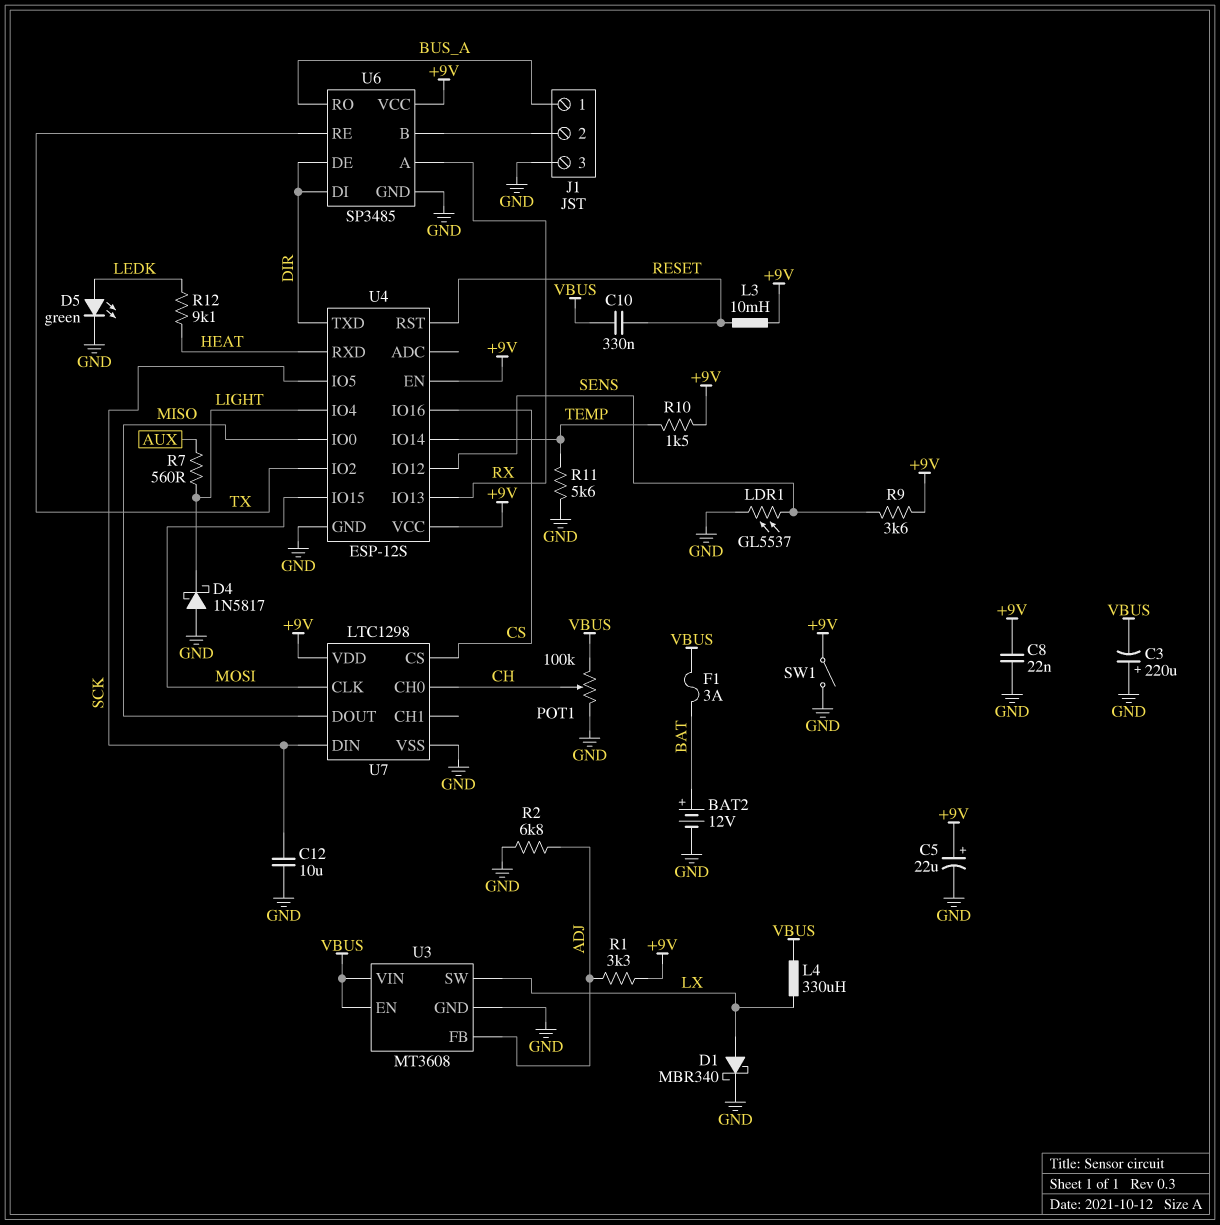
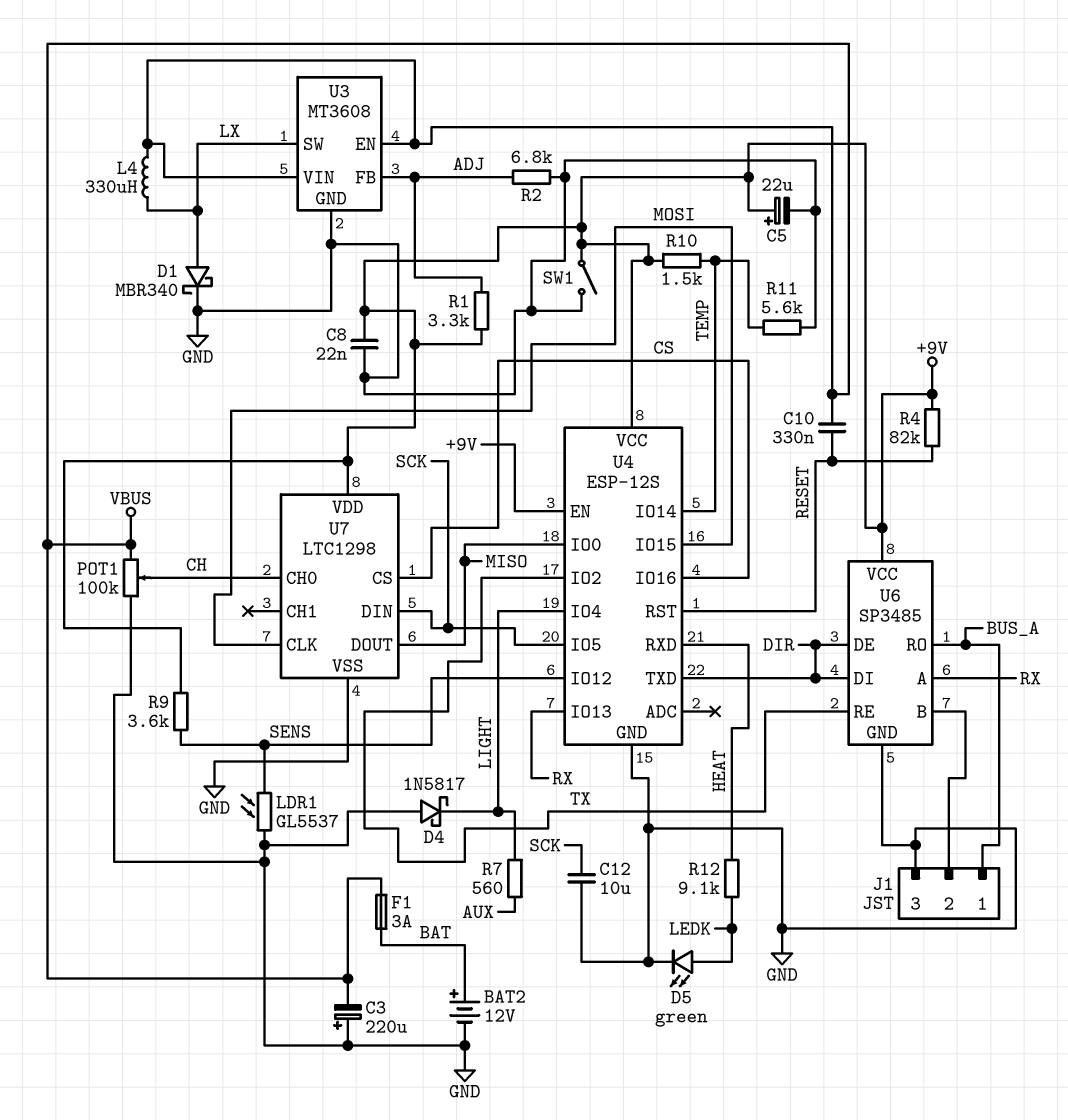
L3: 10mH (+9V, RESET) -> none
R4: none -> 82k (+9V, RESET)

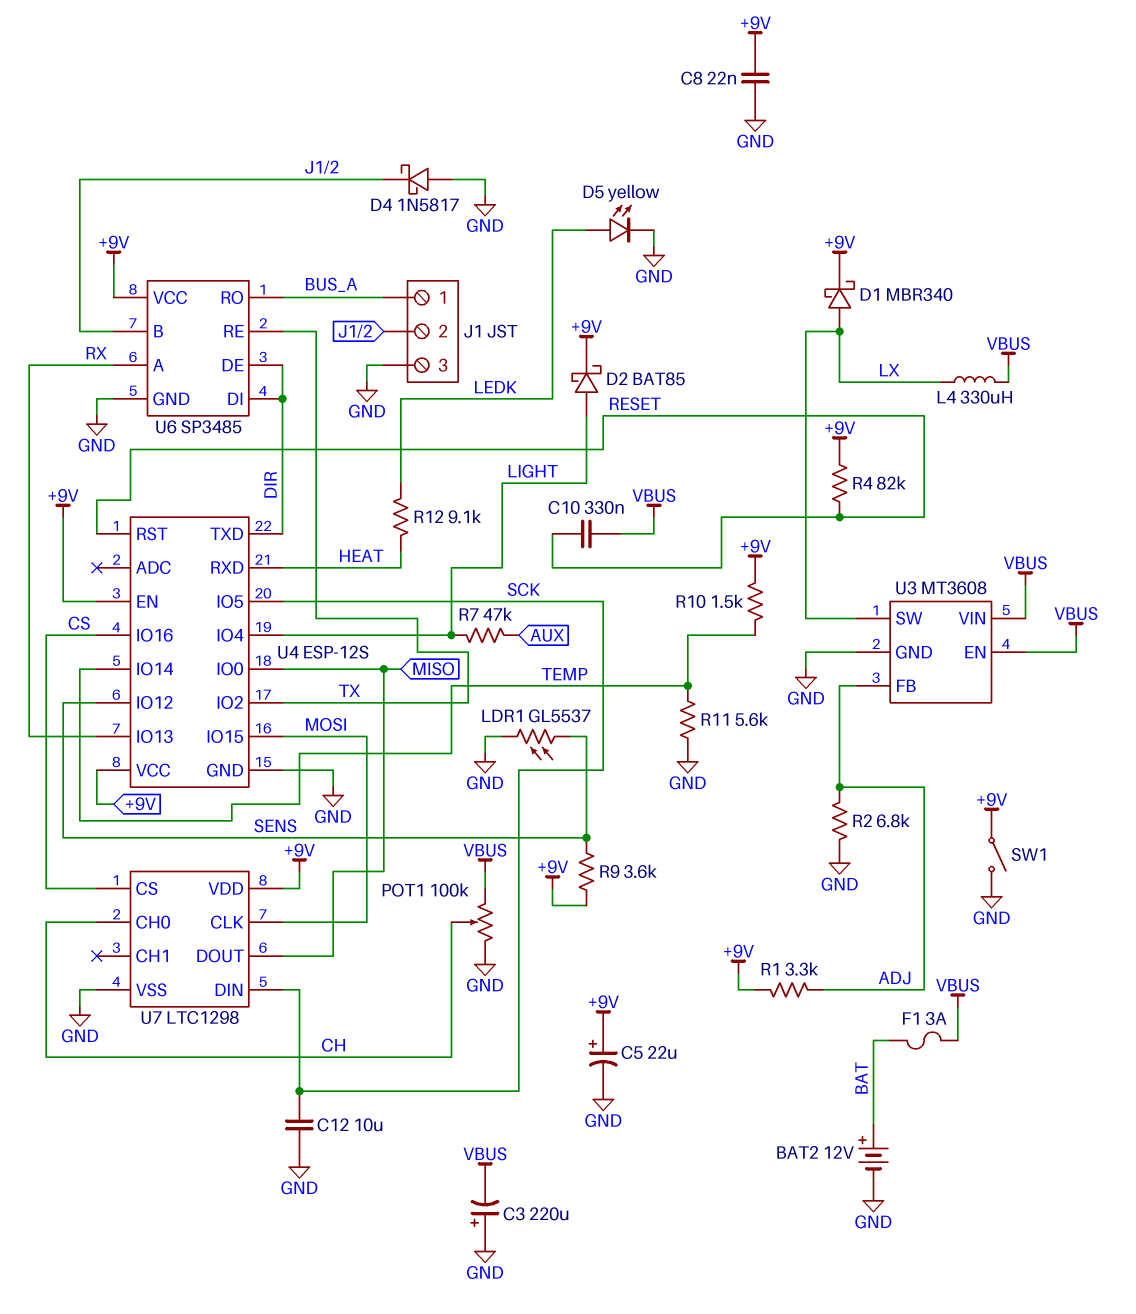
D1: schottky MBR340 (A LX, K GND) -> schottky MBR340 (A LX, K +9V)
D2: none -> schottky BAT85 (A LIGHT, K +9V)
D4: schottky 1N5817 (A GND, K LIGHT) -> schottky 1N5817 (A GND, K J1/2)
D5: LED green (A LEDK, K GND) -> LED yellow (A LEDK, K GND)
R7: 560 (AUX, LIGHT) -> 47k (AUX, LIGHT)

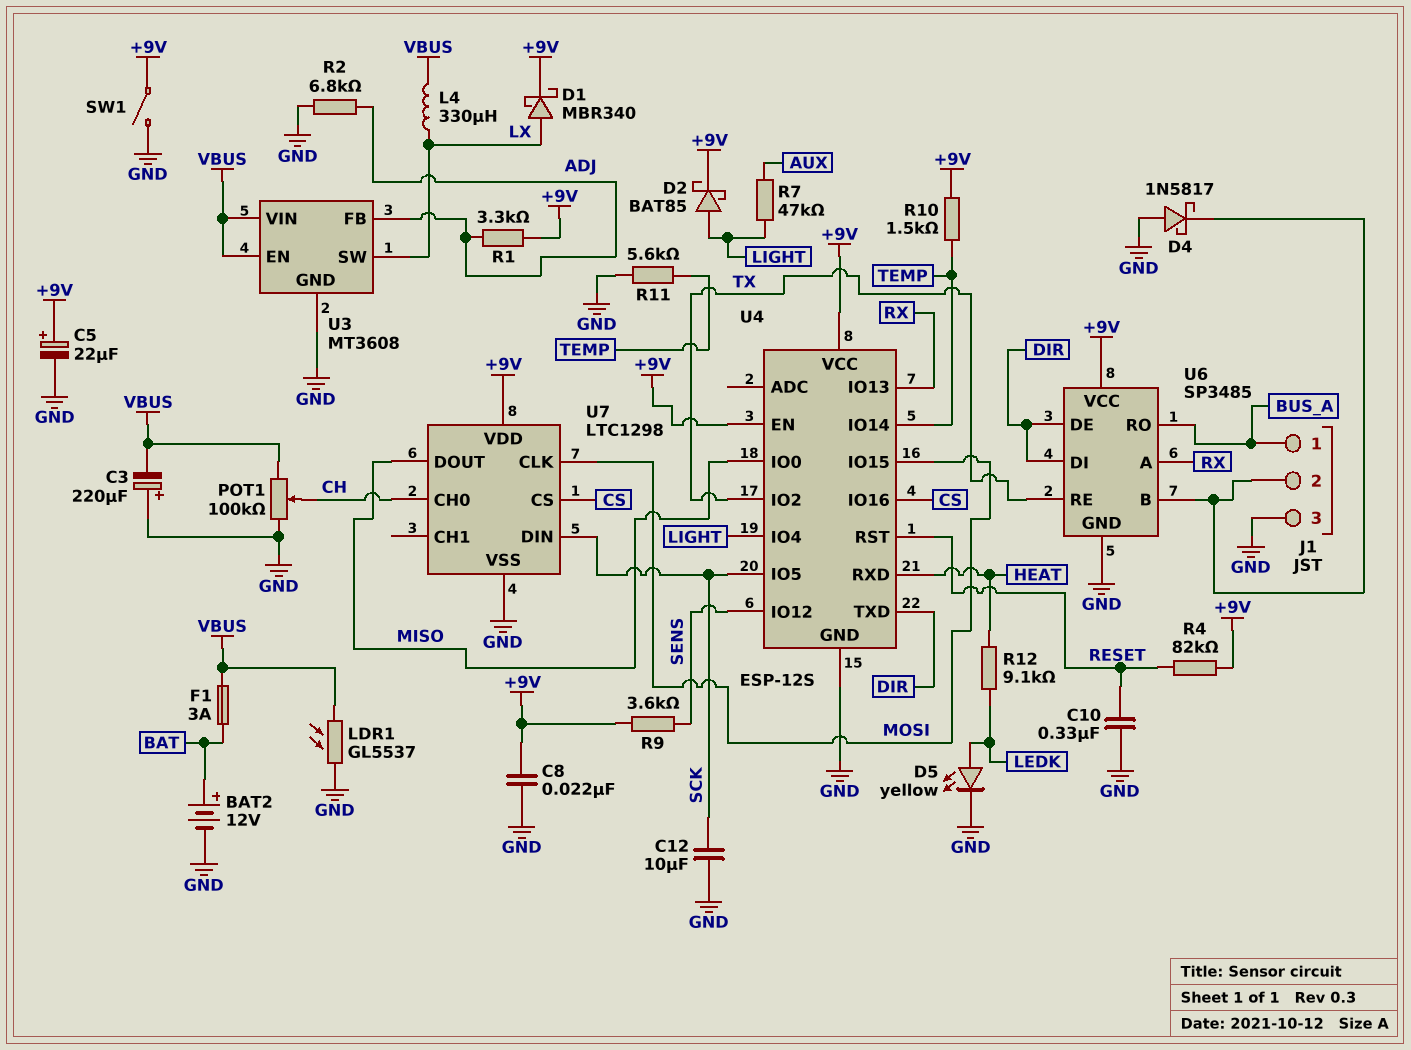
C10: 330nF (RESET, VBUS) -> 330nF (GND, RESET)
LDR1: GL5537 (GND, SENS) -> GL5537 (GND, VBUS)

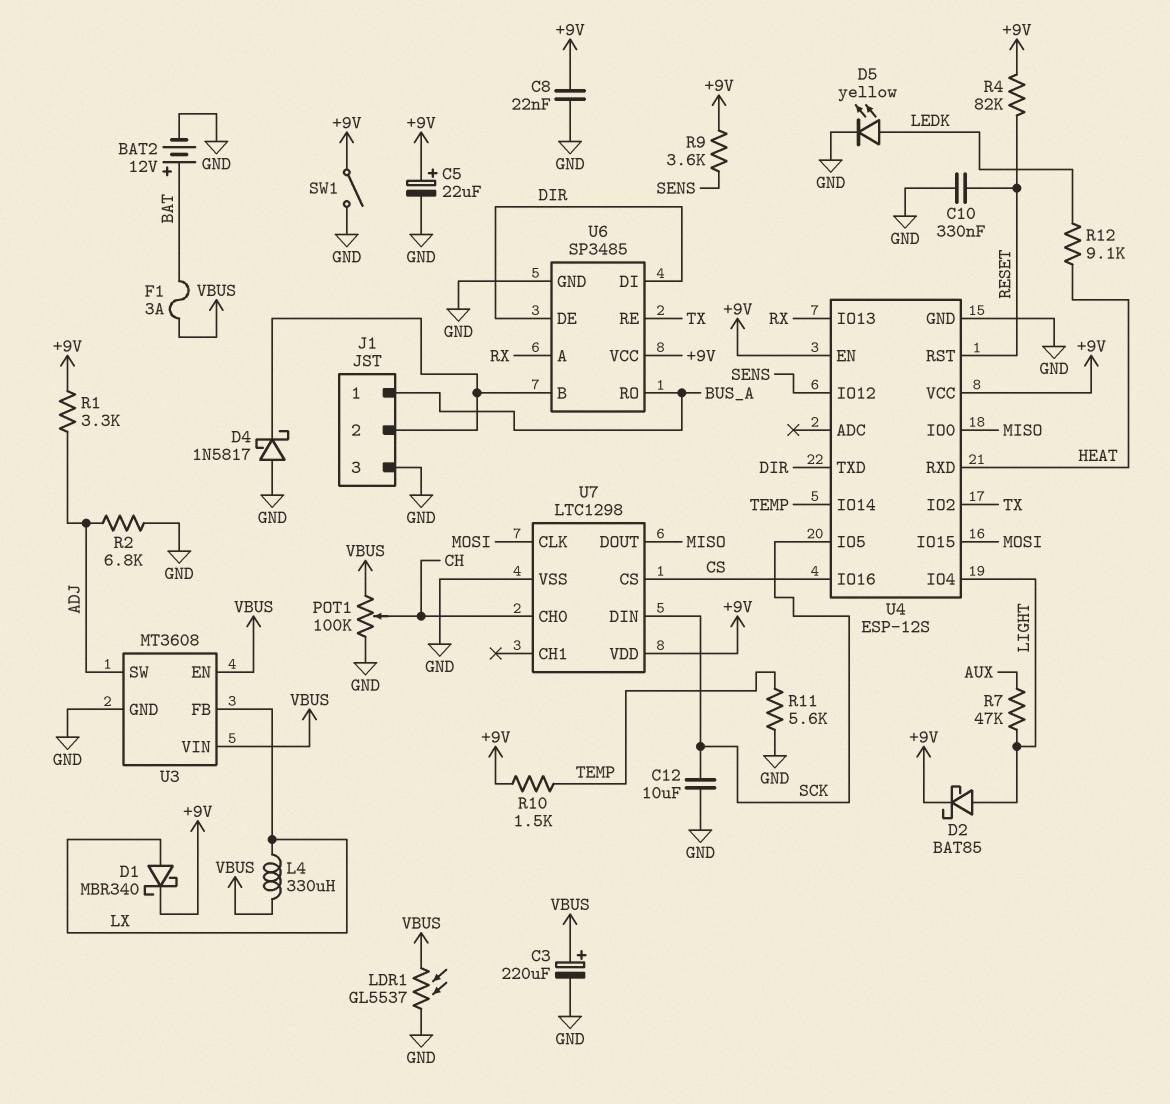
C3: 220uF (plus GND, minus VBUS) -> 220uF (plus VBUS, minus GND)
U3 pin FB: ADJ -> LX
U3 pin SW: LX -> ADJ

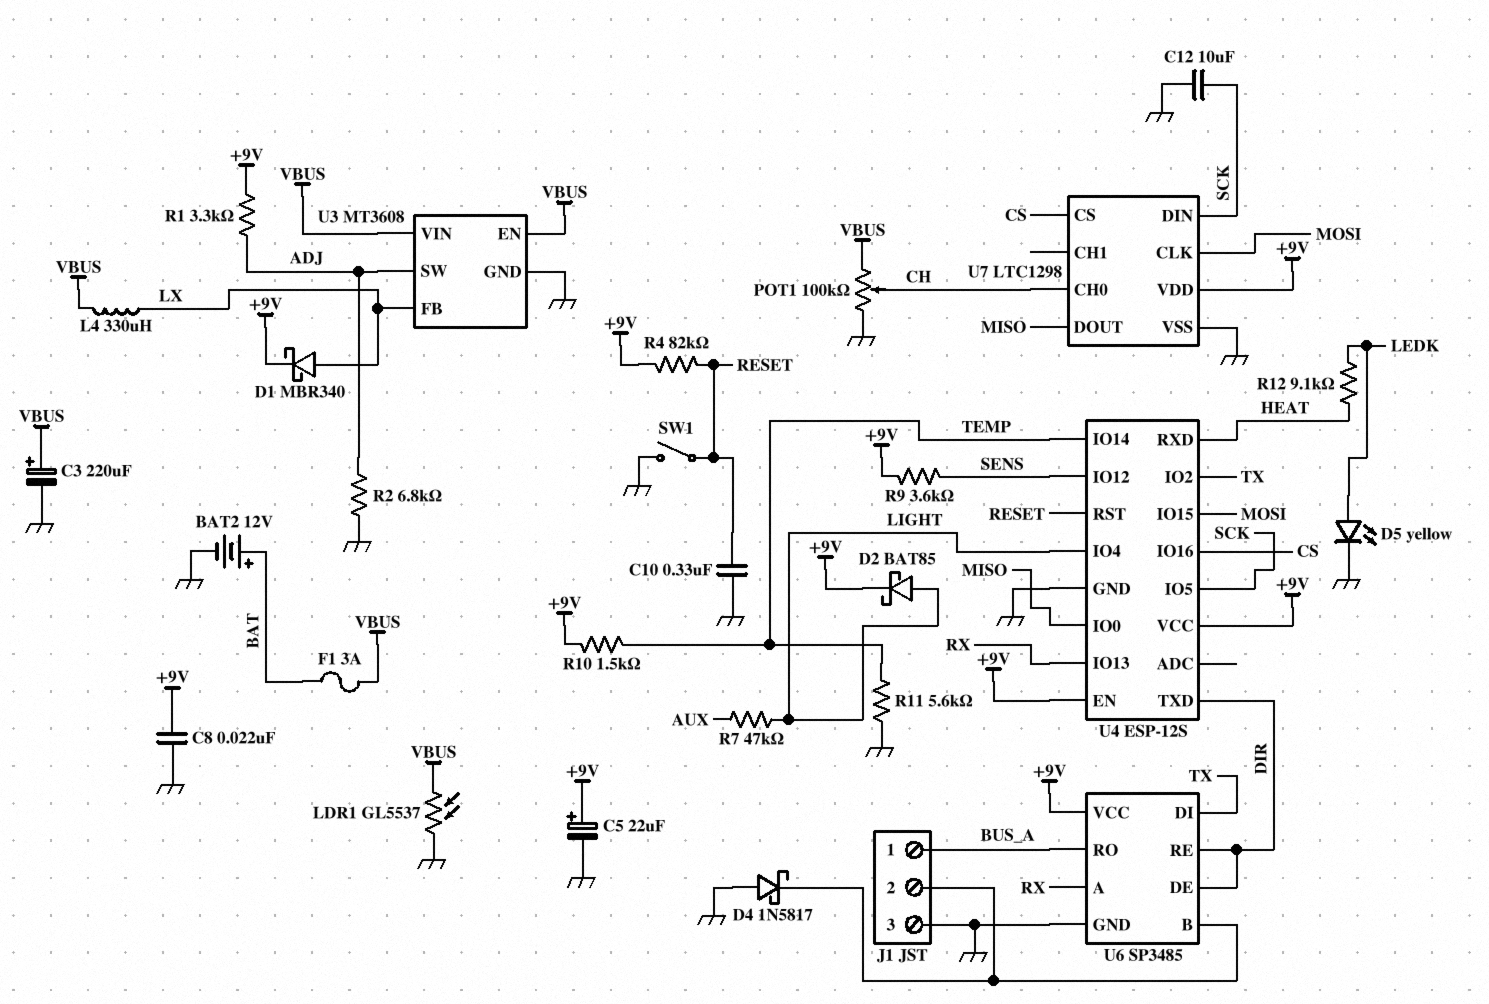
SW1: switch (+9V, GND) -> switch (GND, RESET)
U6 pin DI: DIR -> TX
U6 pin RE: TX -> DIR

